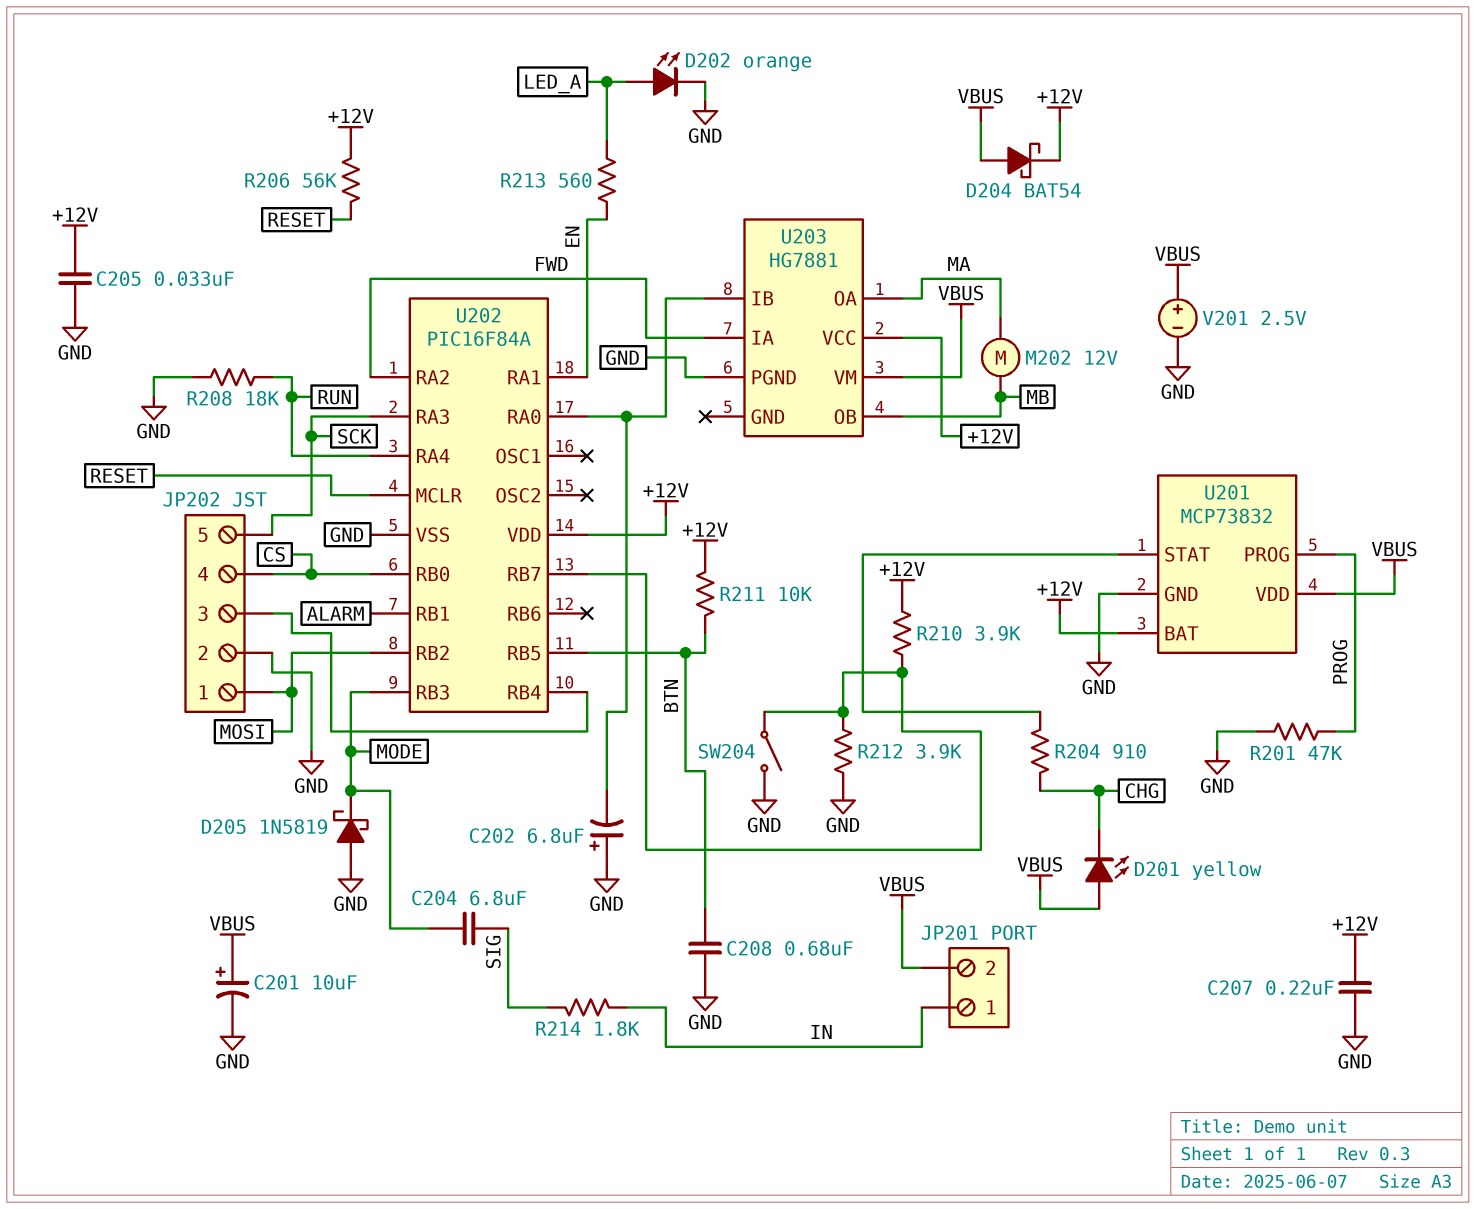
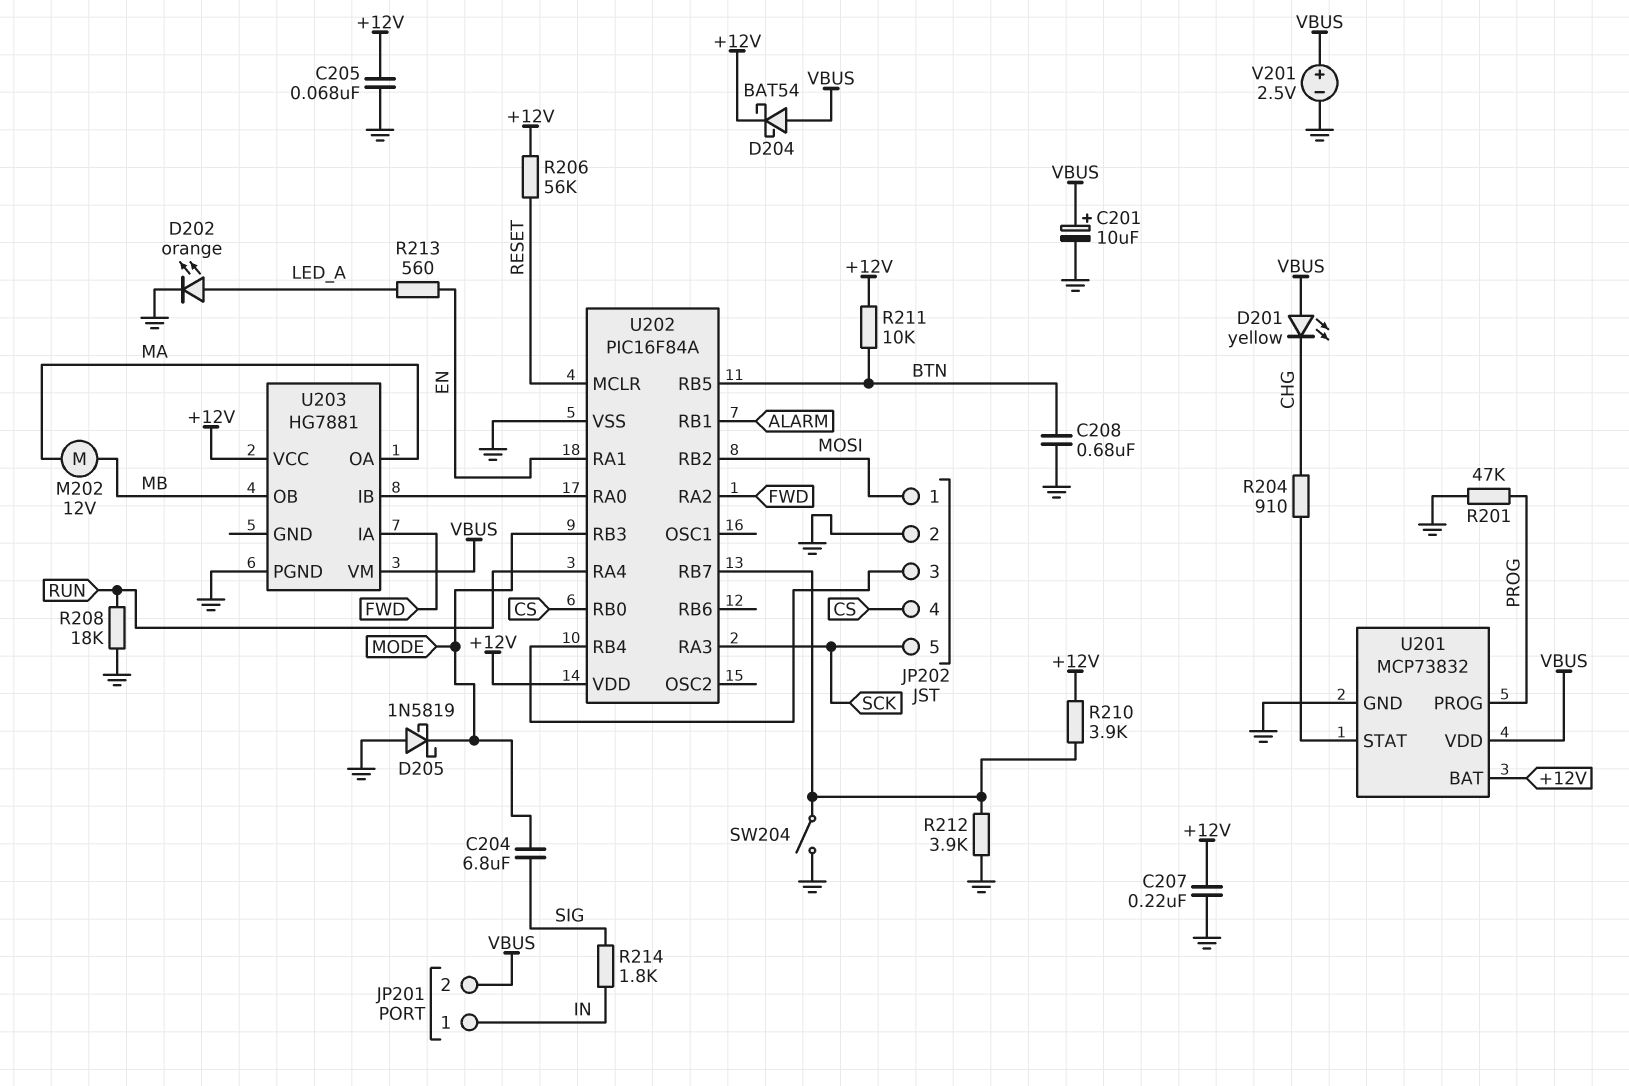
C202: 6.8uF (plus GND, minus U202/RA0) -> none
C205: 33nF (+12V, GND) -> 68nF (+12V, GND)

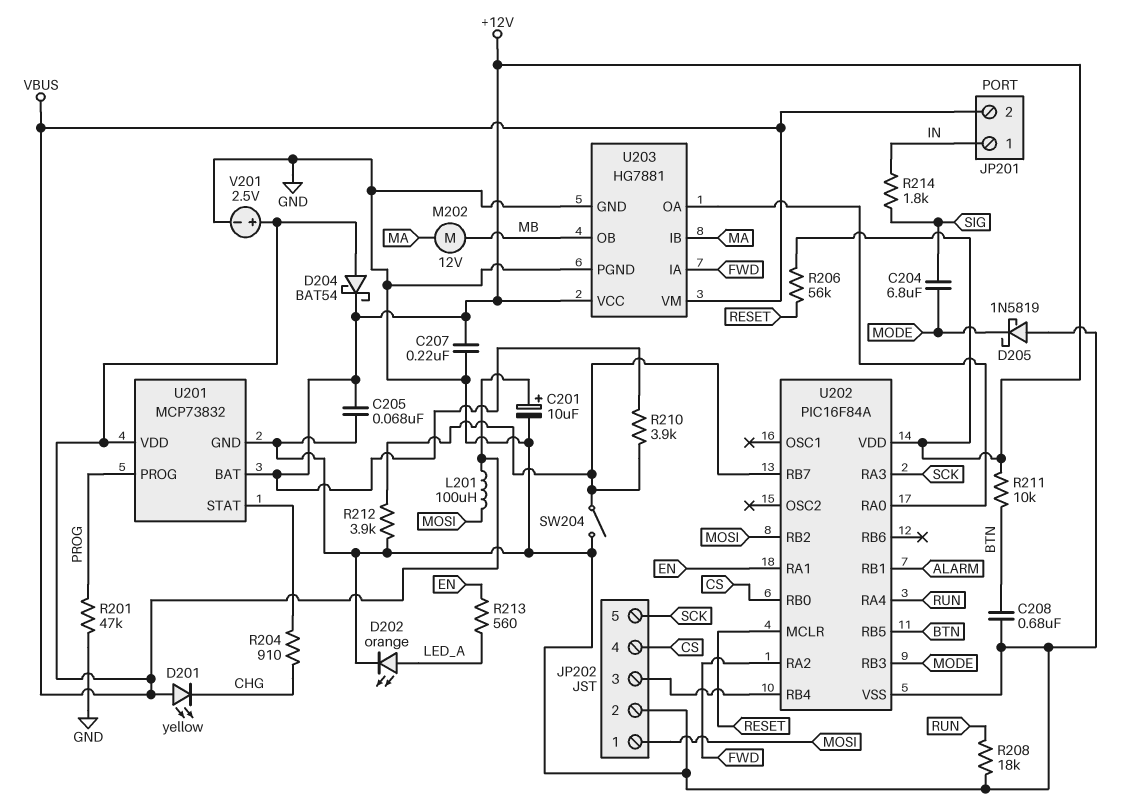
L201: none -> 100uH (MOSI, VBUS)
U203 pin GND: none -> GND
U203 pin IB: U202/RA0 -> MA
U203 pin OA: MA -> U202/RA0

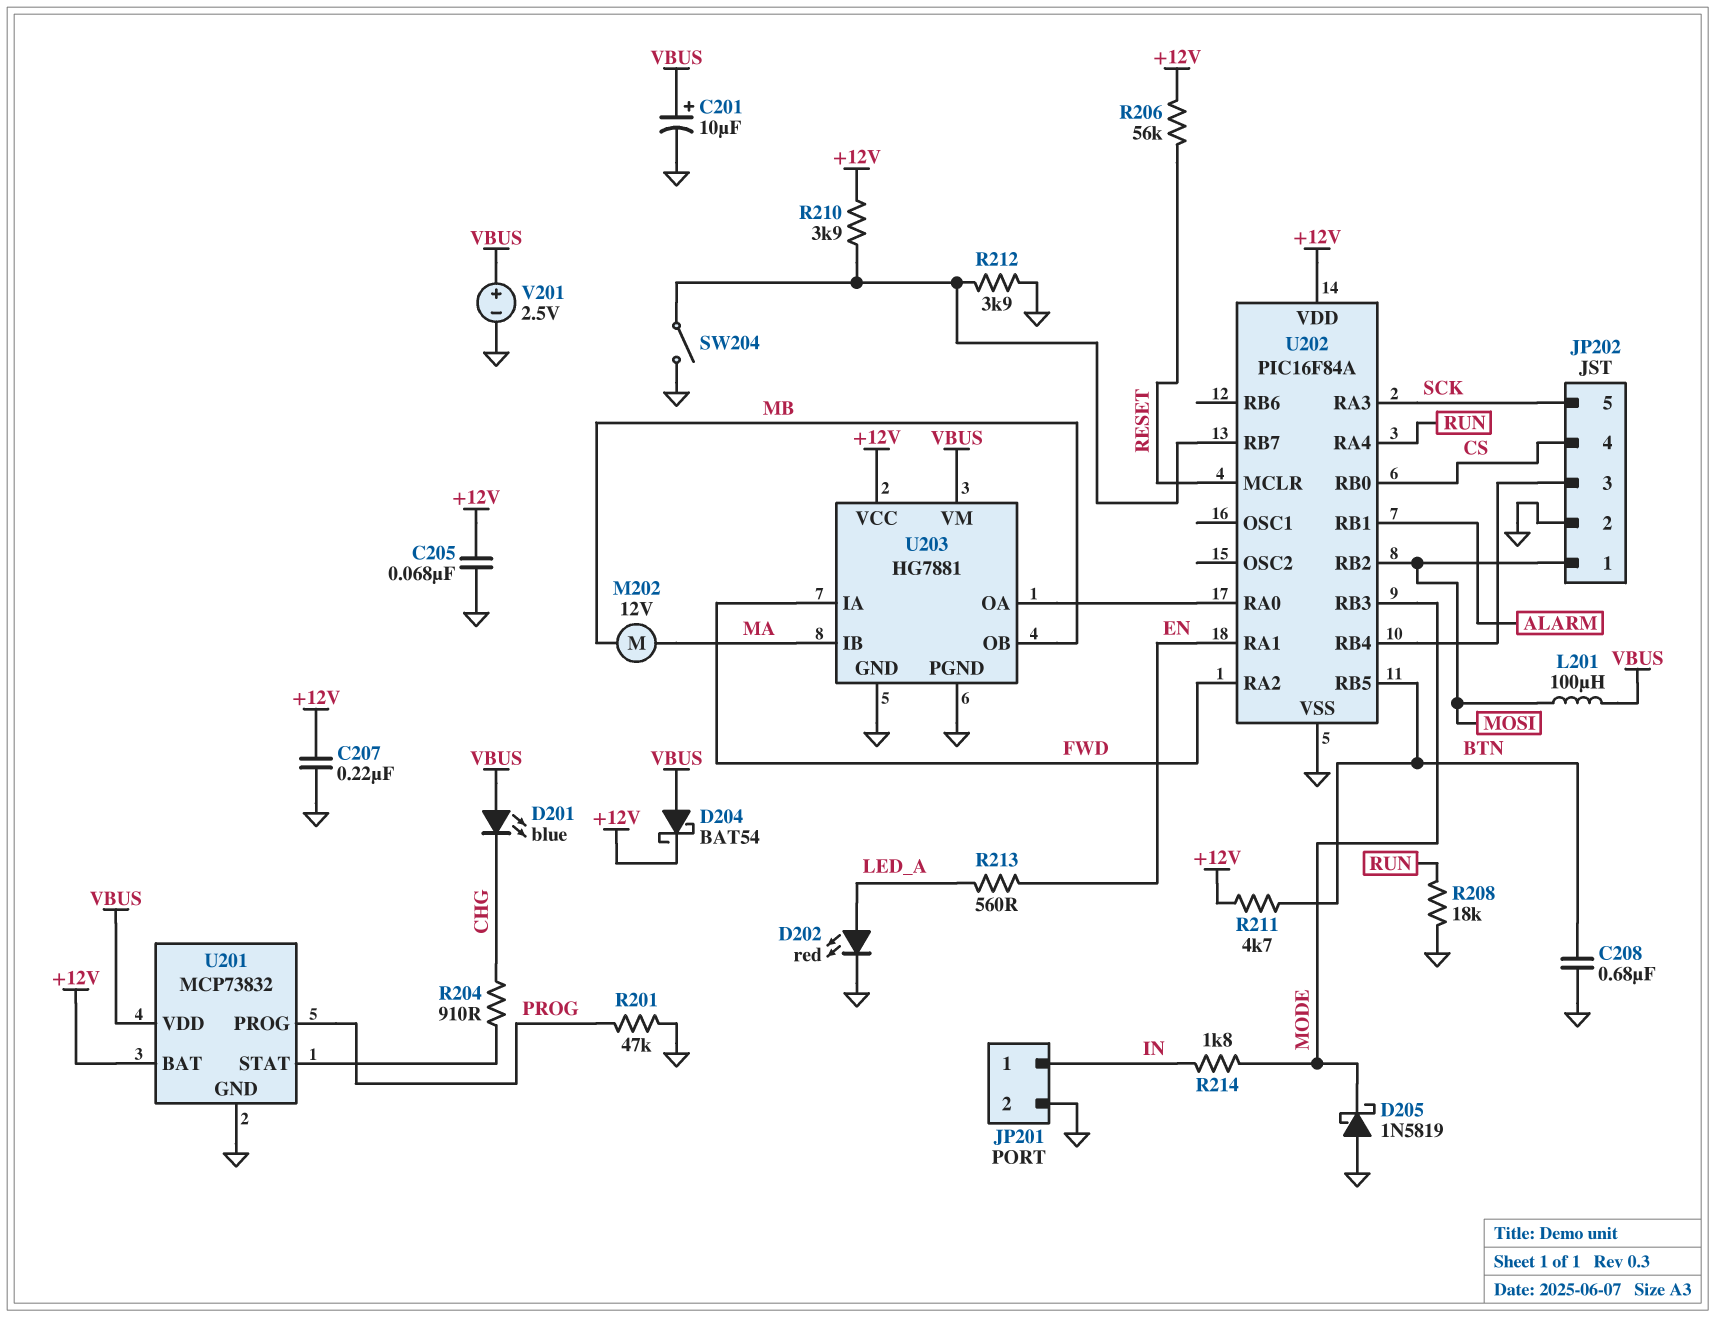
C204: 6.8uF (MODE, SIG) -> none
D201: LED yellow (A VBUS, K CHG) -> LED blue (A VBUS, K CHG)
D202: LED orange (A LED_A, K GND) -> LED red (A LED_A, K GND)
JP201 pin 2: VBUS -> GND
R211: 10k (+12V, BTN) -> 4.7k (+12V, BTN)
R214: 1.8k (IN, SIG) -> 1.8k (IN, MODE)

